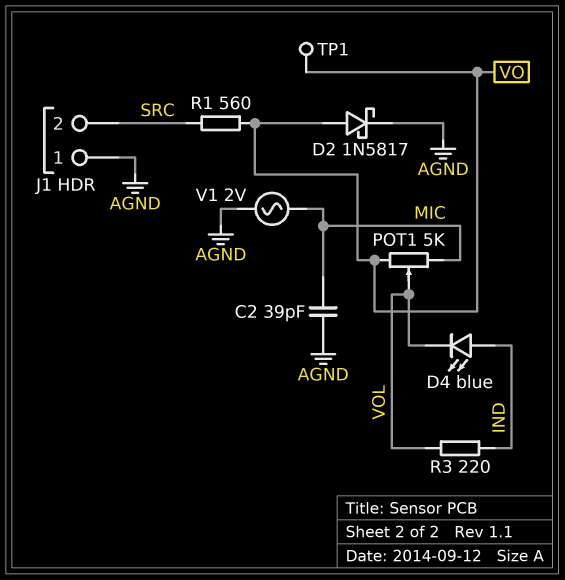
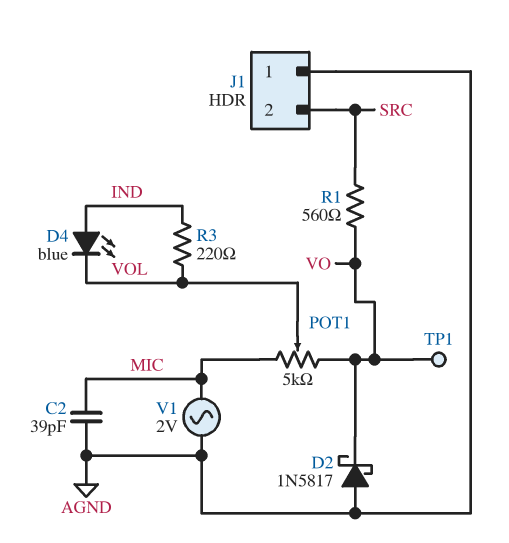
D2: schottky 1N5817 (A VO, K AGND) -> schottky 1N5817 (A AGND, K VO)

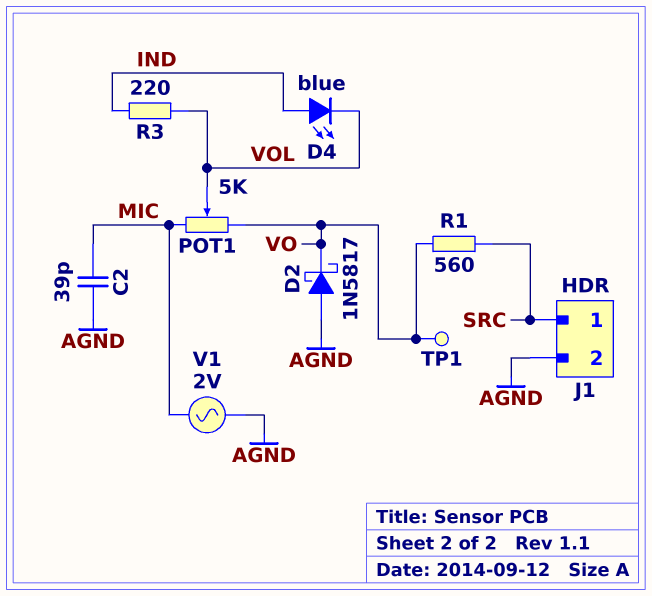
J1 pin 1: AGND -> SRC
J1 pin 2: SRC -> AGND

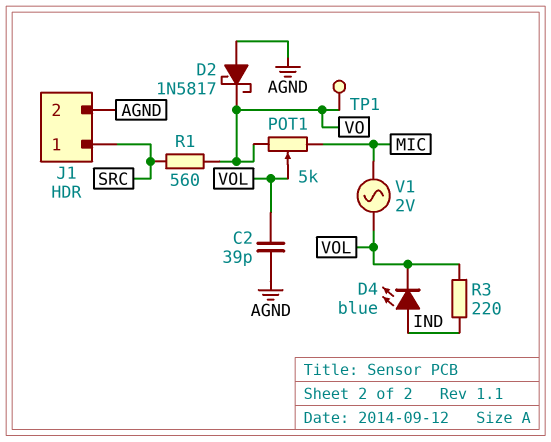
C2: 39pF (AGND, MIC) -> 39pF (AGND, VOL)
V1: AC 2V (AGND, MIC) -> AC 2V (MIC, VOL)

